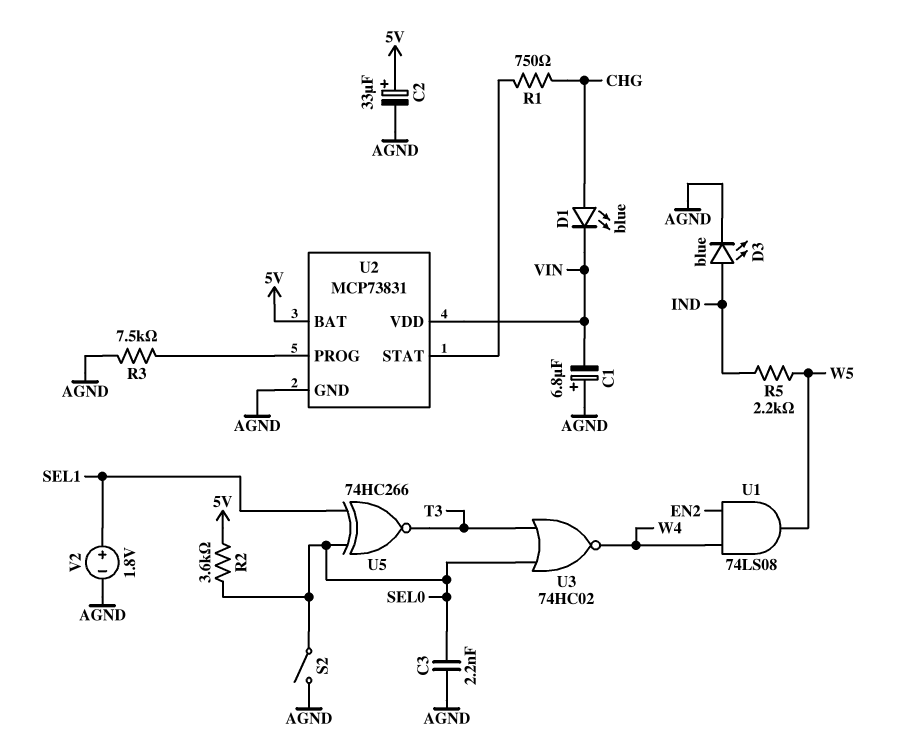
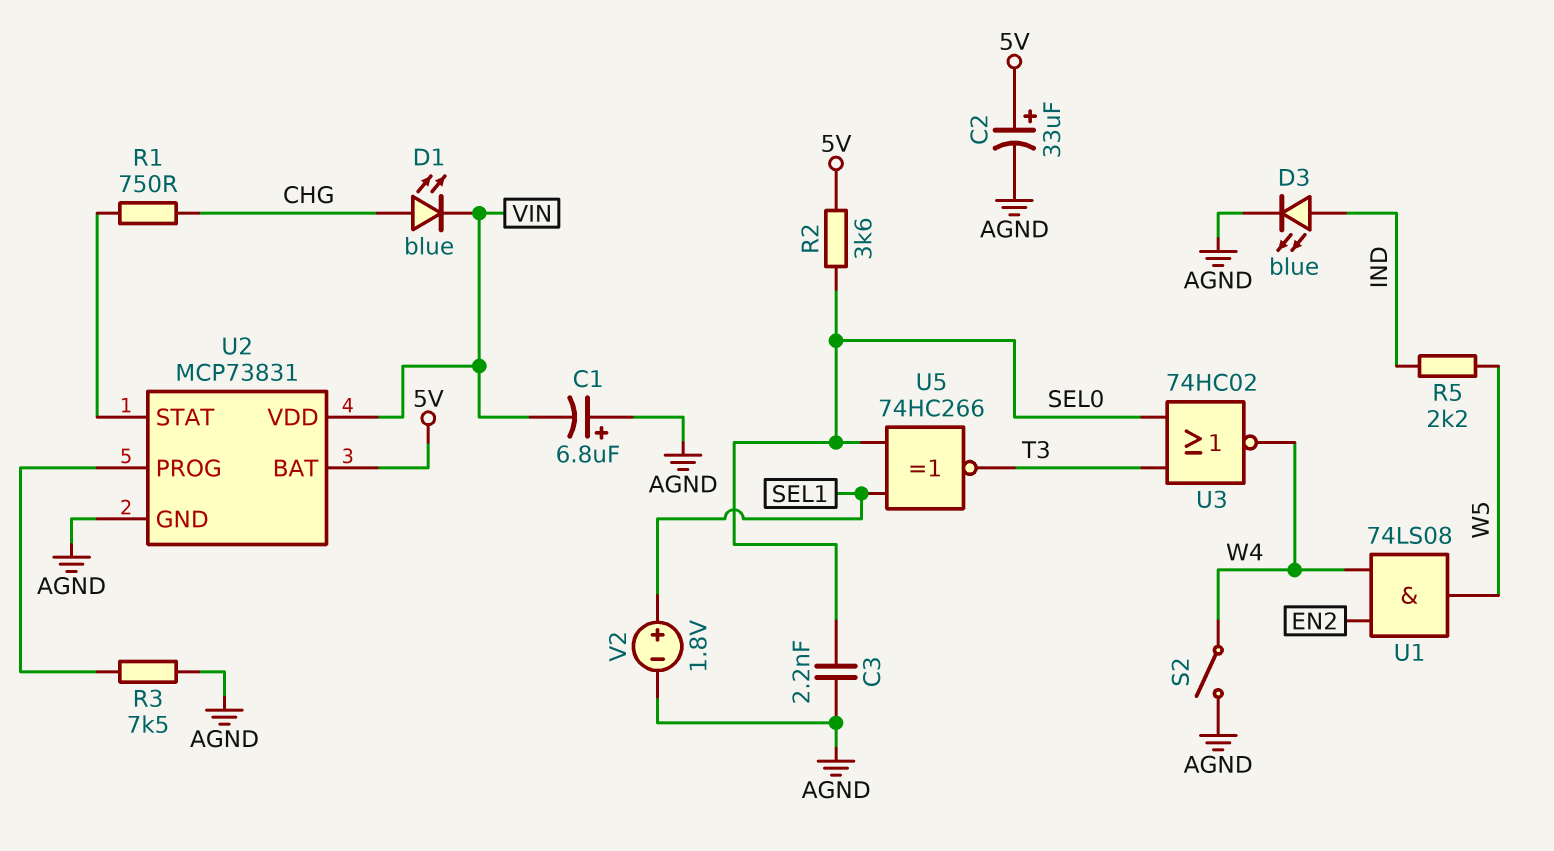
S2: switch (AGND, SEL0) -> switch (AGND, W4)

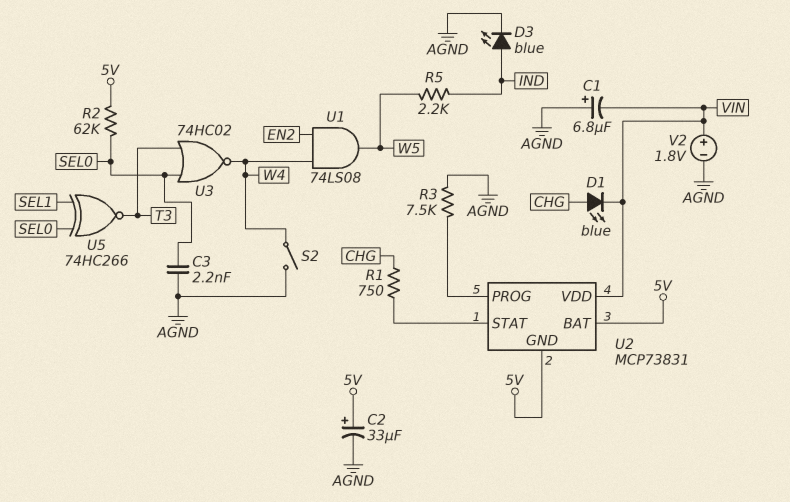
R2: 3.6k (5V, SEL0) -> 62k (5V, SEL0)
U2 pin GND: AGND -> 5V
V2: 1.8V (plus SEL1, minus AGND) -> 1.8V (plus VIN, minus AGND)

